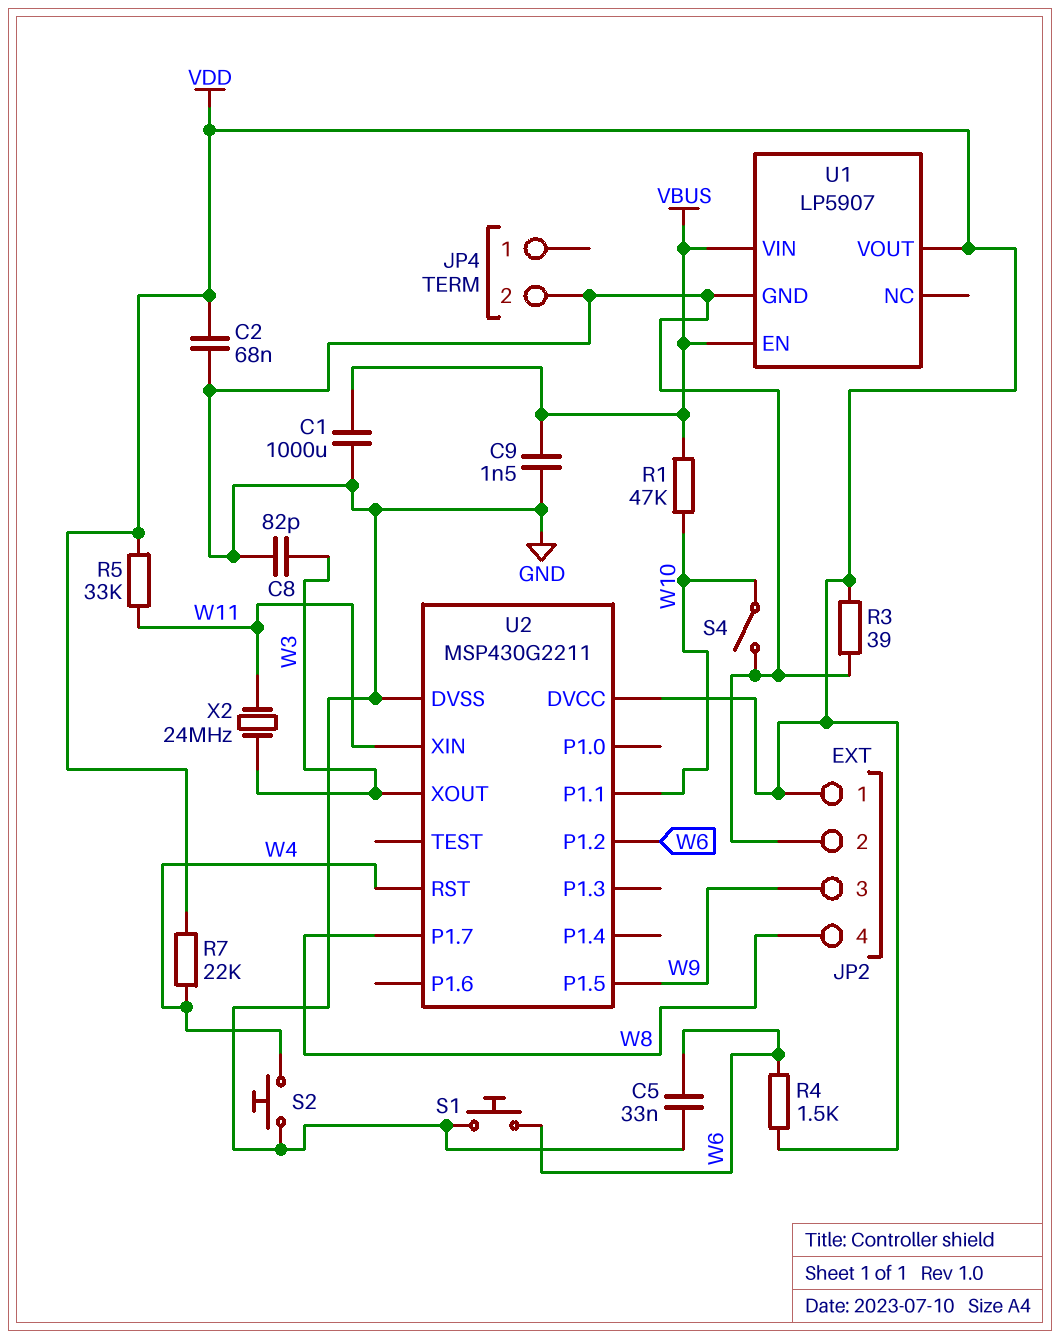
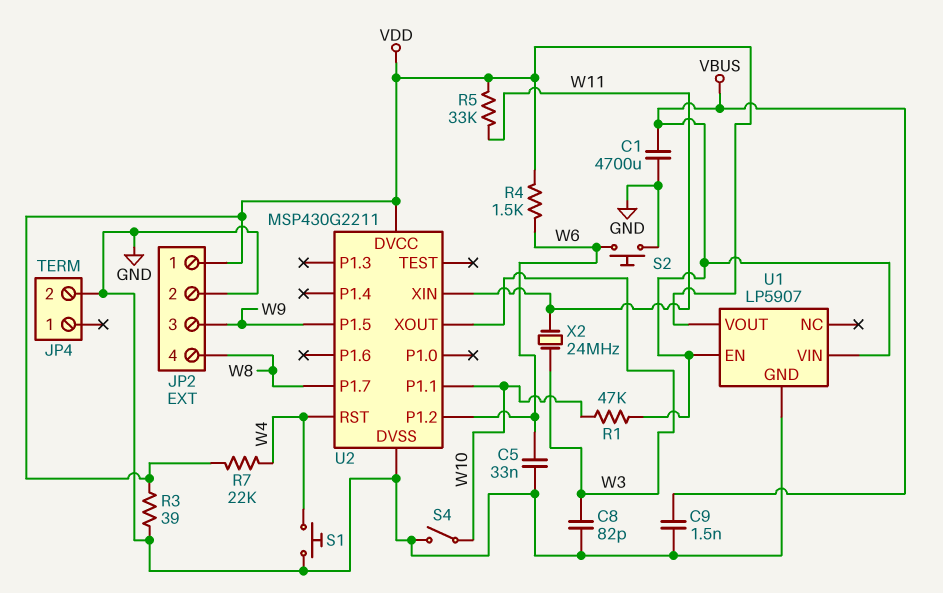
C1: 1000uF (GND, VBUS) -> 4700uF (GND, VBUS)
C2: 68nF (GND, VDD) -> none
S1: button (GND, W6) -> button (GND, W4)
S2: button (GND, W4) -> button (GND, W6)

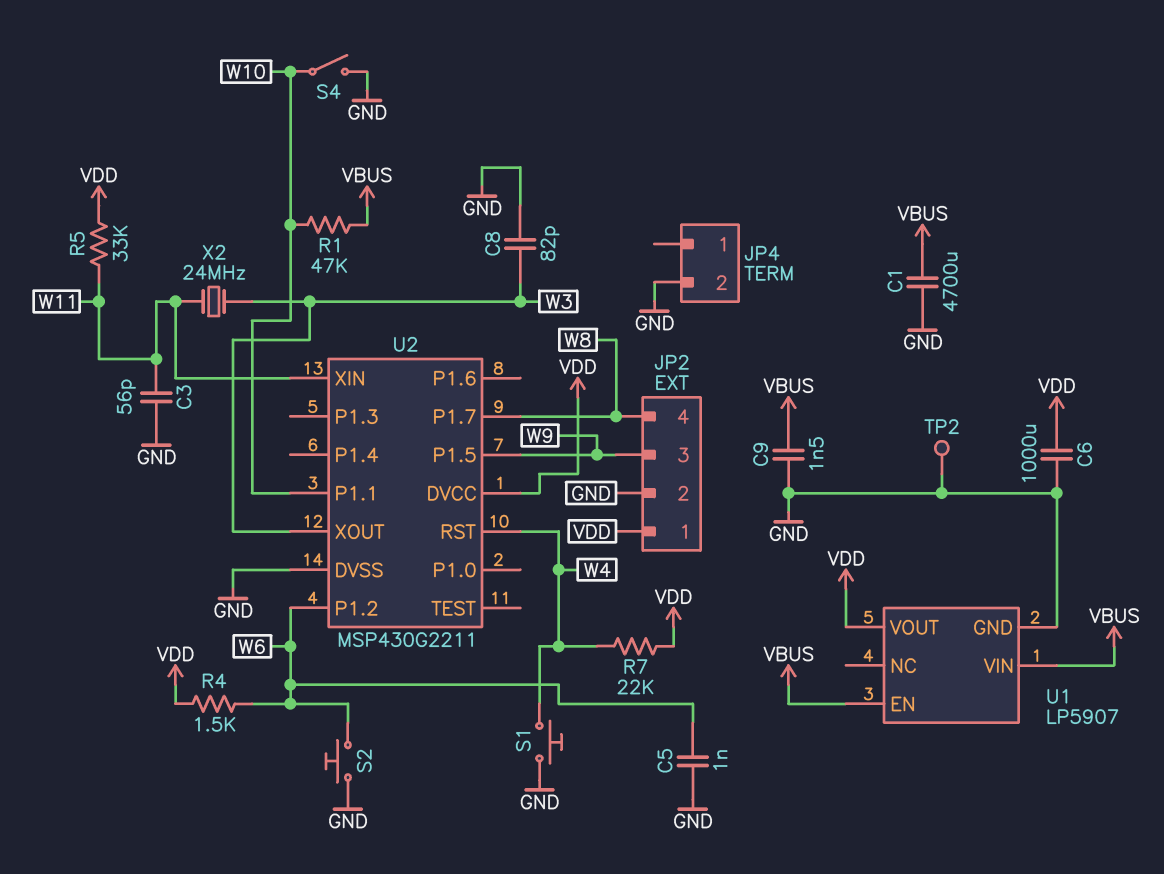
C3: none -> 56pF (GND, W11)
C5: 33nF (GND, W6) -> 1nF (GND, W6)
C6: none -> 1000uF (GND, VDD)
R3: 39 (GND, VDD) -> none
TP2: none -> test point (GND)

